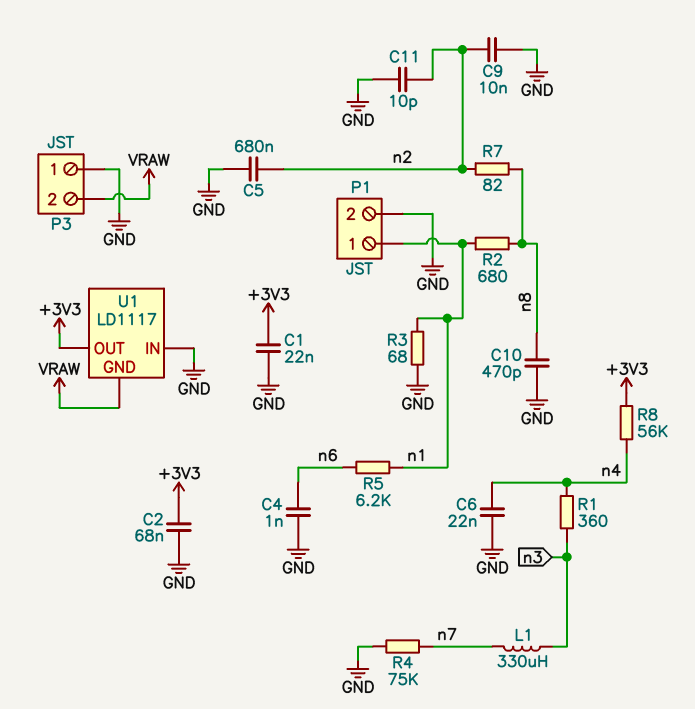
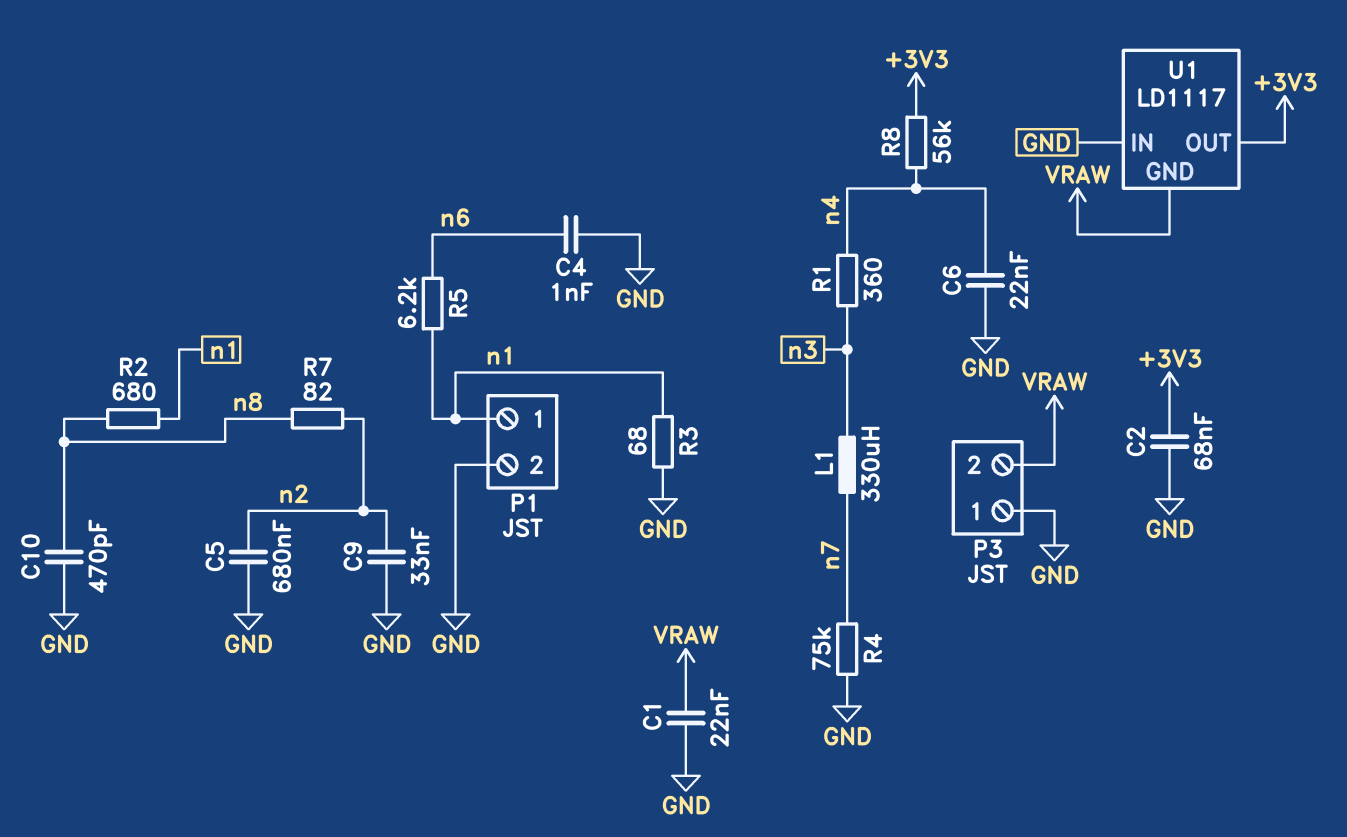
C1: 22nF (+3V3, GND) -> 22nF (GND, VRAW)
C9: 10nF (GND, n2) -> 33nF (GND, n2)
C11: 10pF (GND, n2) -> none

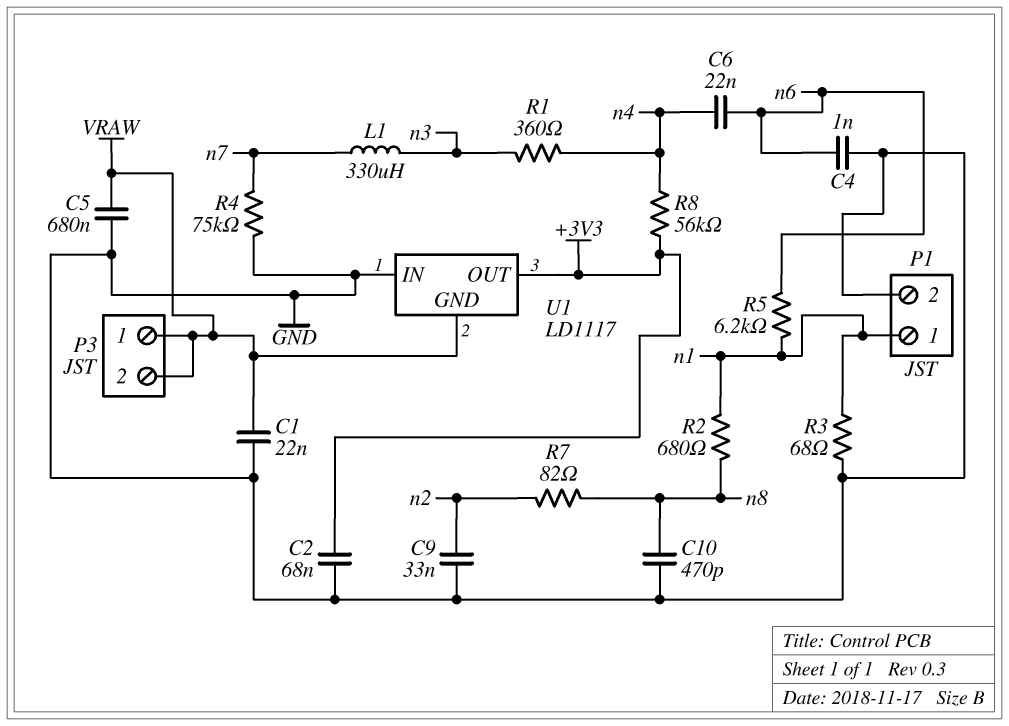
C5: 680nF (GND, n2) -> 680nF (GND, VRAW)
C6: 22nF (GND, n4) -> 22nF (n4, n6)
P3 pin 1: GND -> VRAW

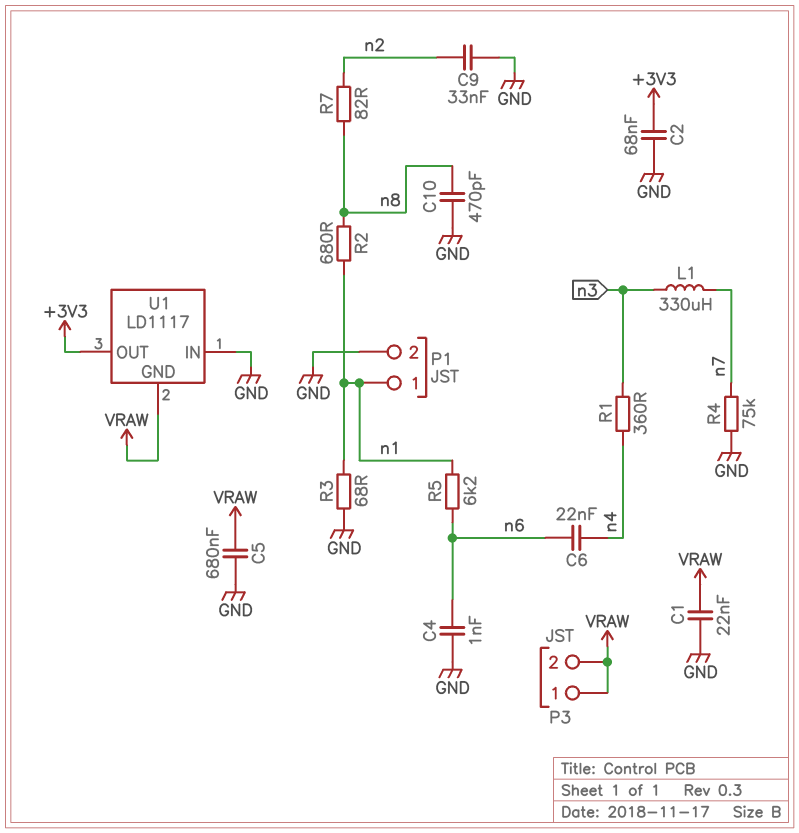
R8: 56k (+3V3, n4) -> none

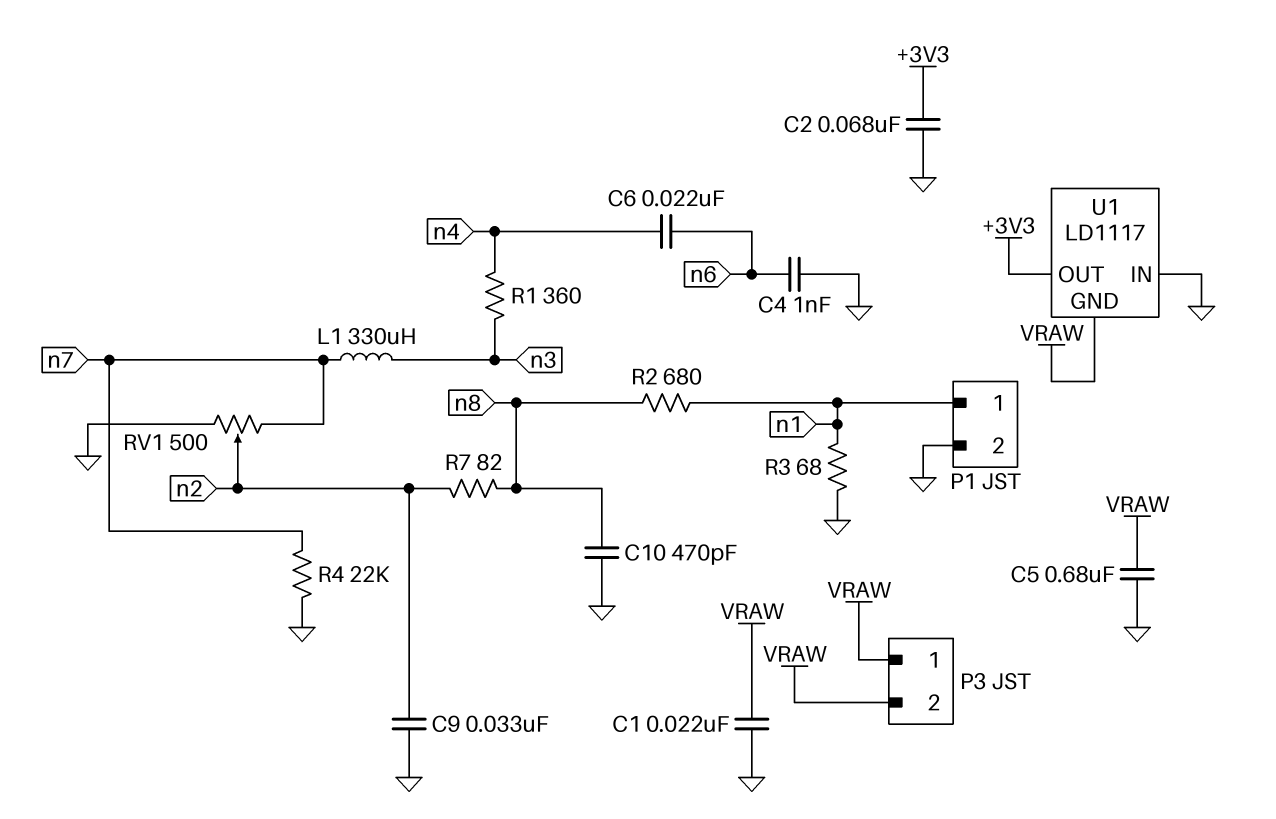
R4: 75k (GND, n7) -> 22k (GND, n7)
R5: 6.2k (n1, n6) -> none
RV1: none -> 500 (GND, n7, wiper n2)

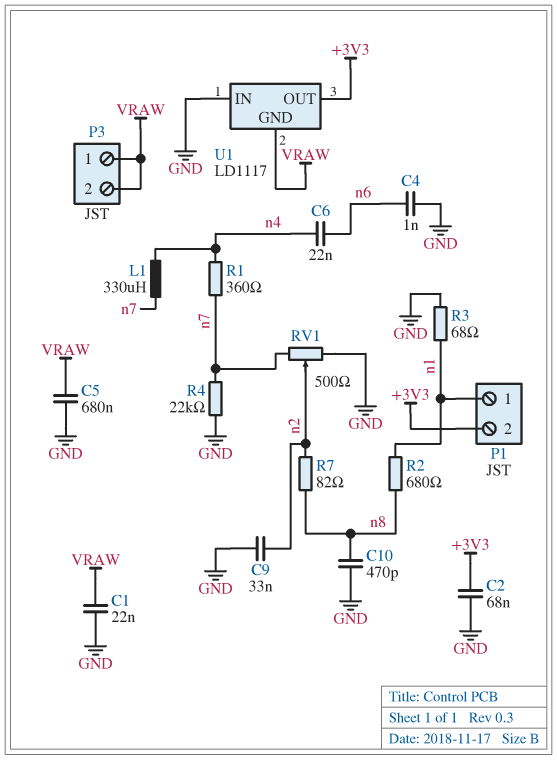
L1: 330uH (n3, n7) -> 330uH (n4, n7)
P1 pin 2: GND -> +3V3
R1: 360 (n3, n4) -> 360 (n4, n7)

